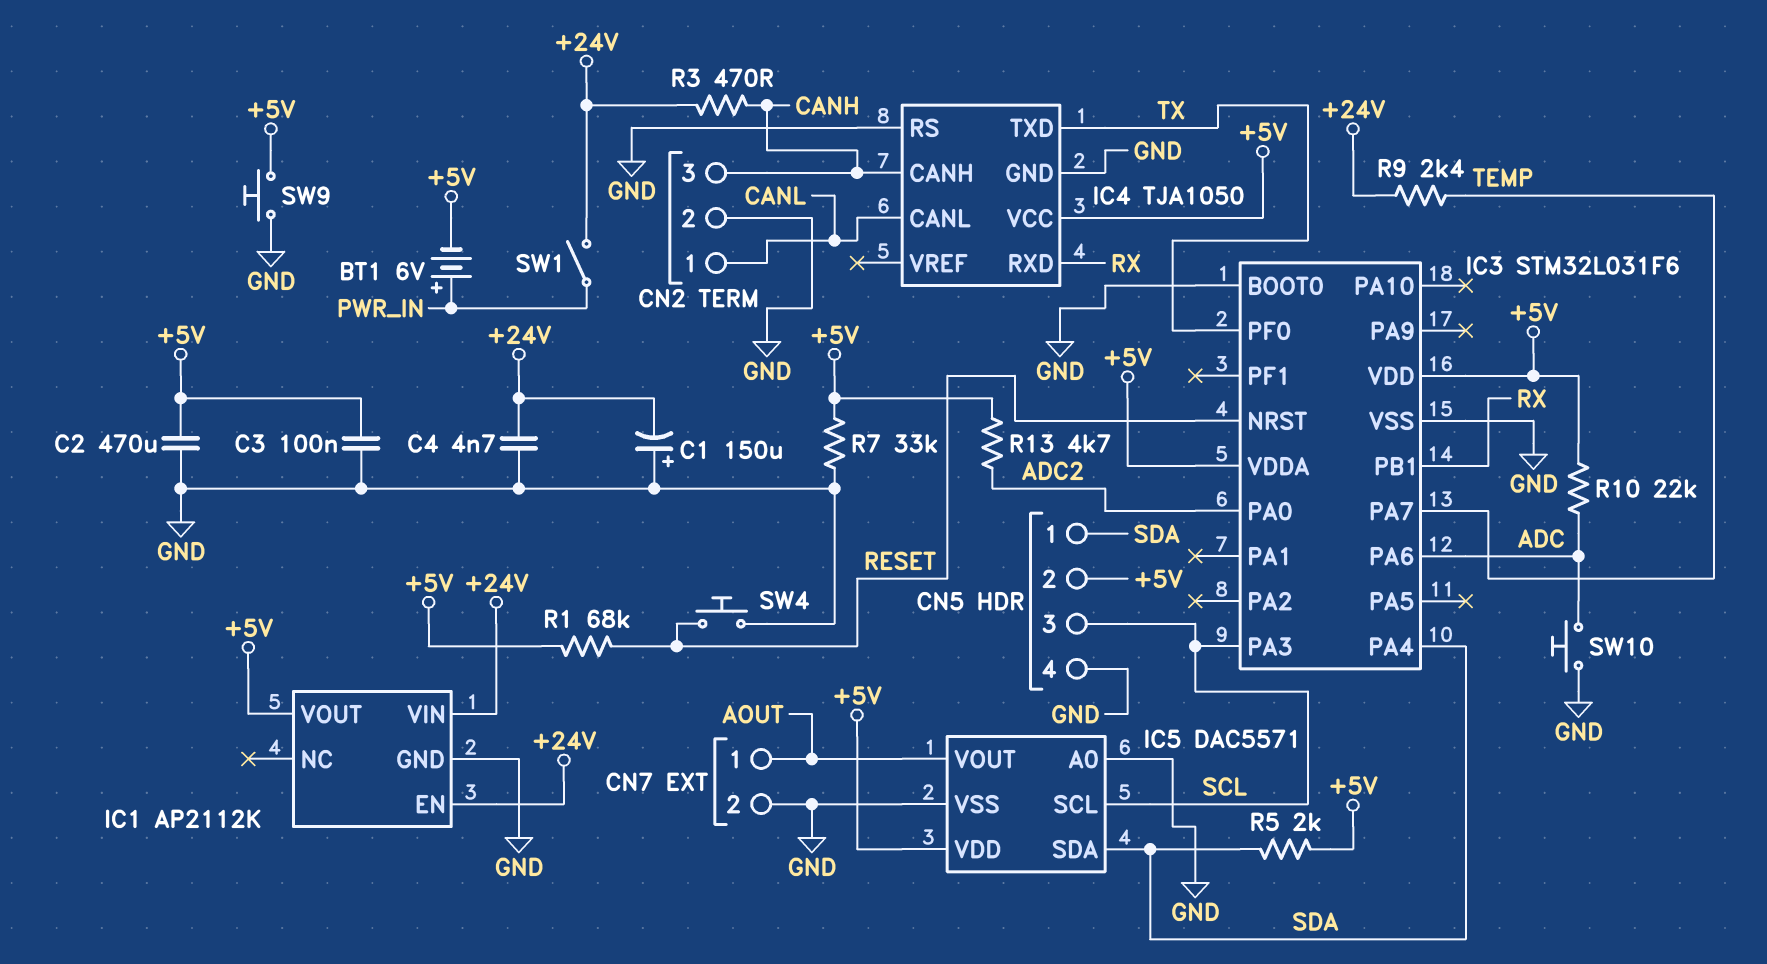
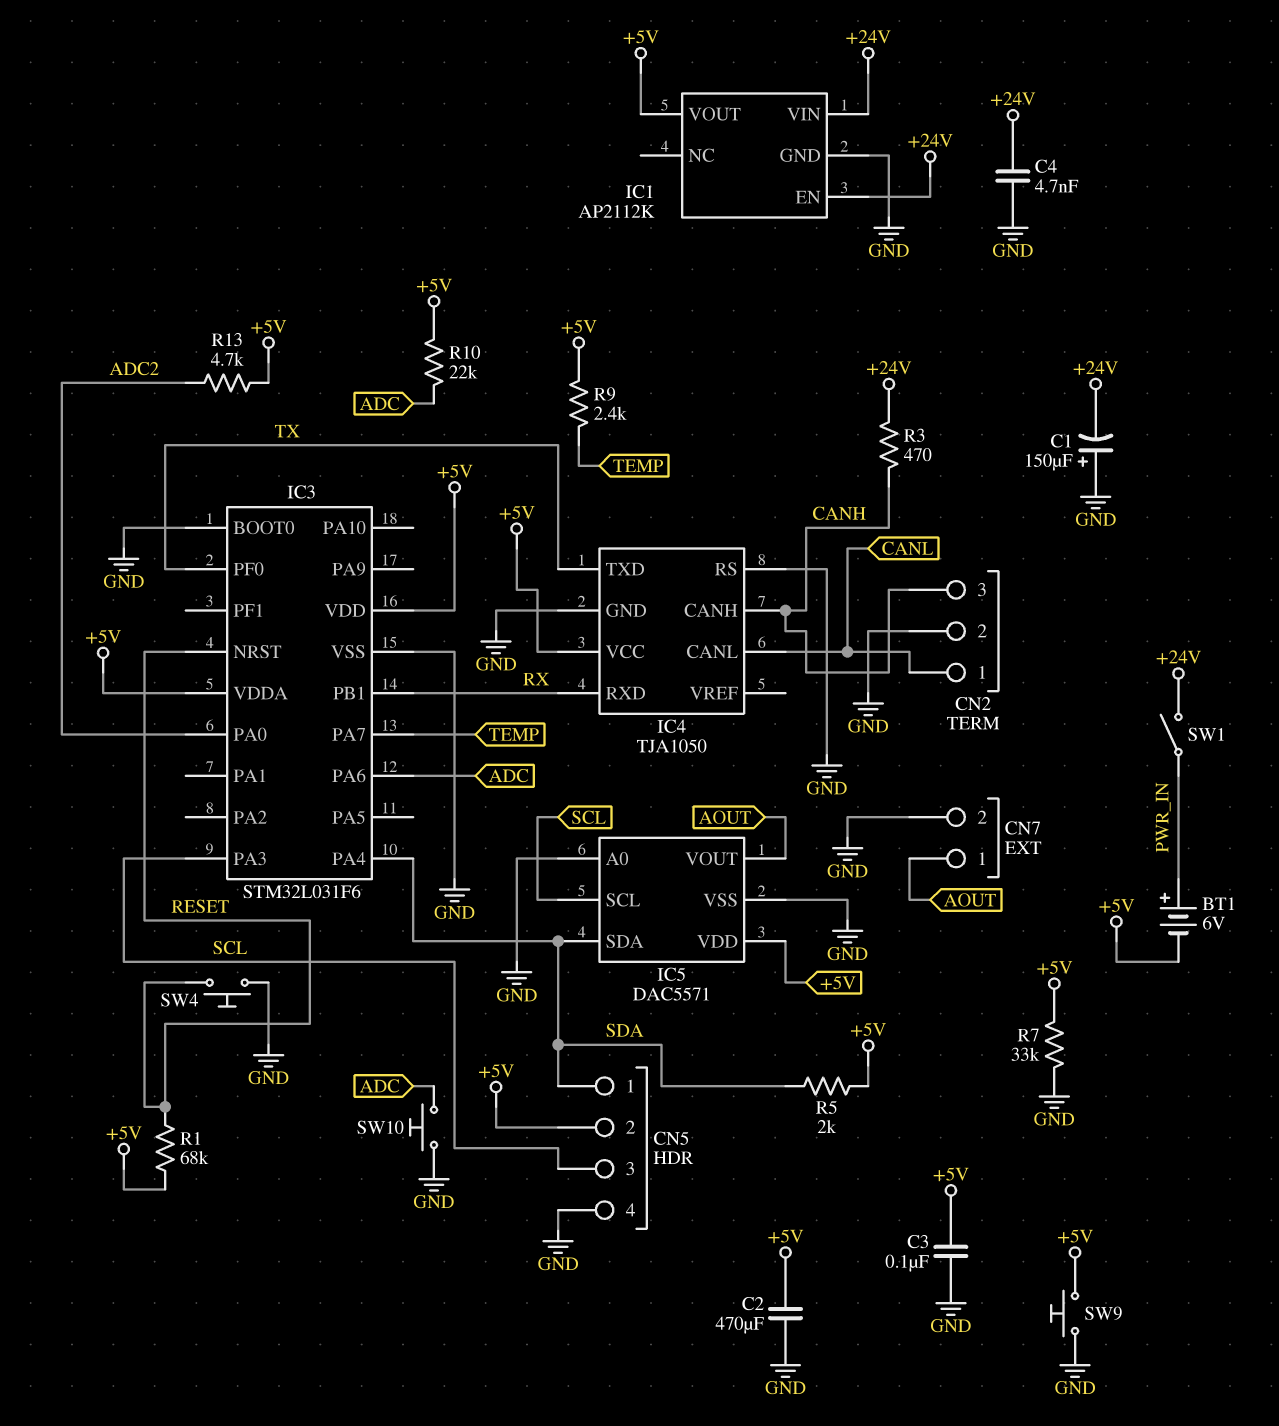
R9: 2.4k (+24V, TEMP) -> 2.4k (+5V, TEMP)

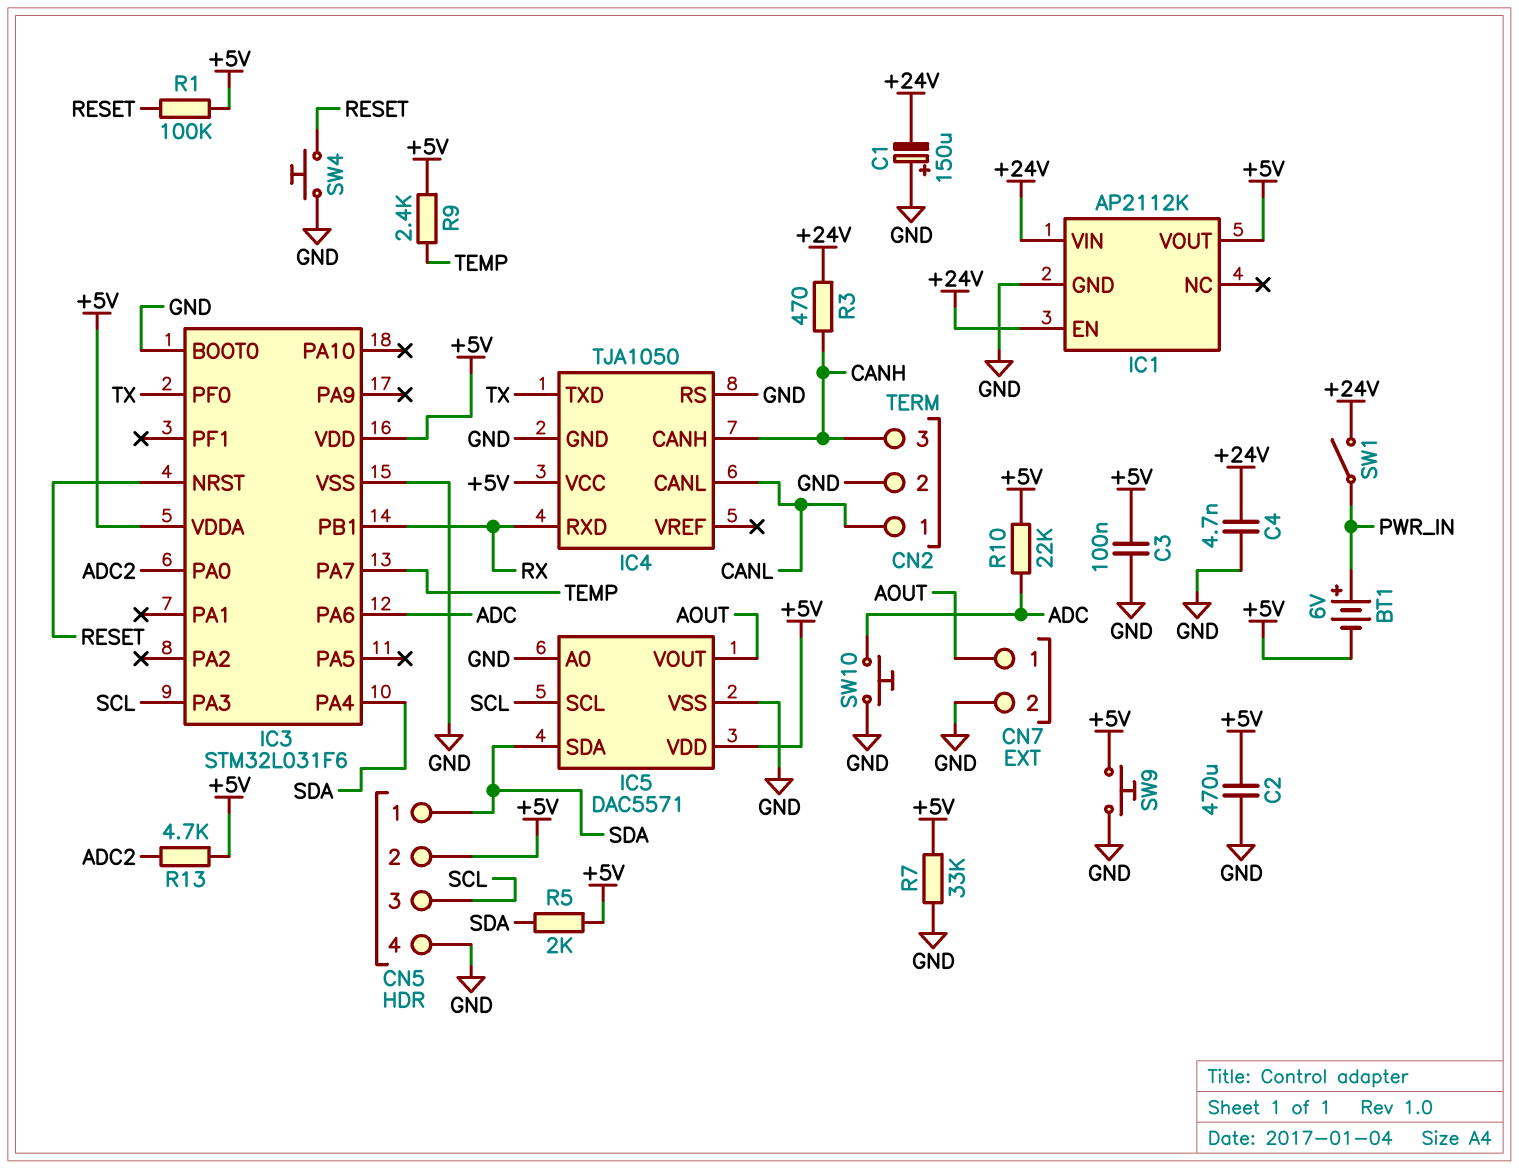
R1: 68k (+5V, RESET) -> 100k (+5V, RESET)

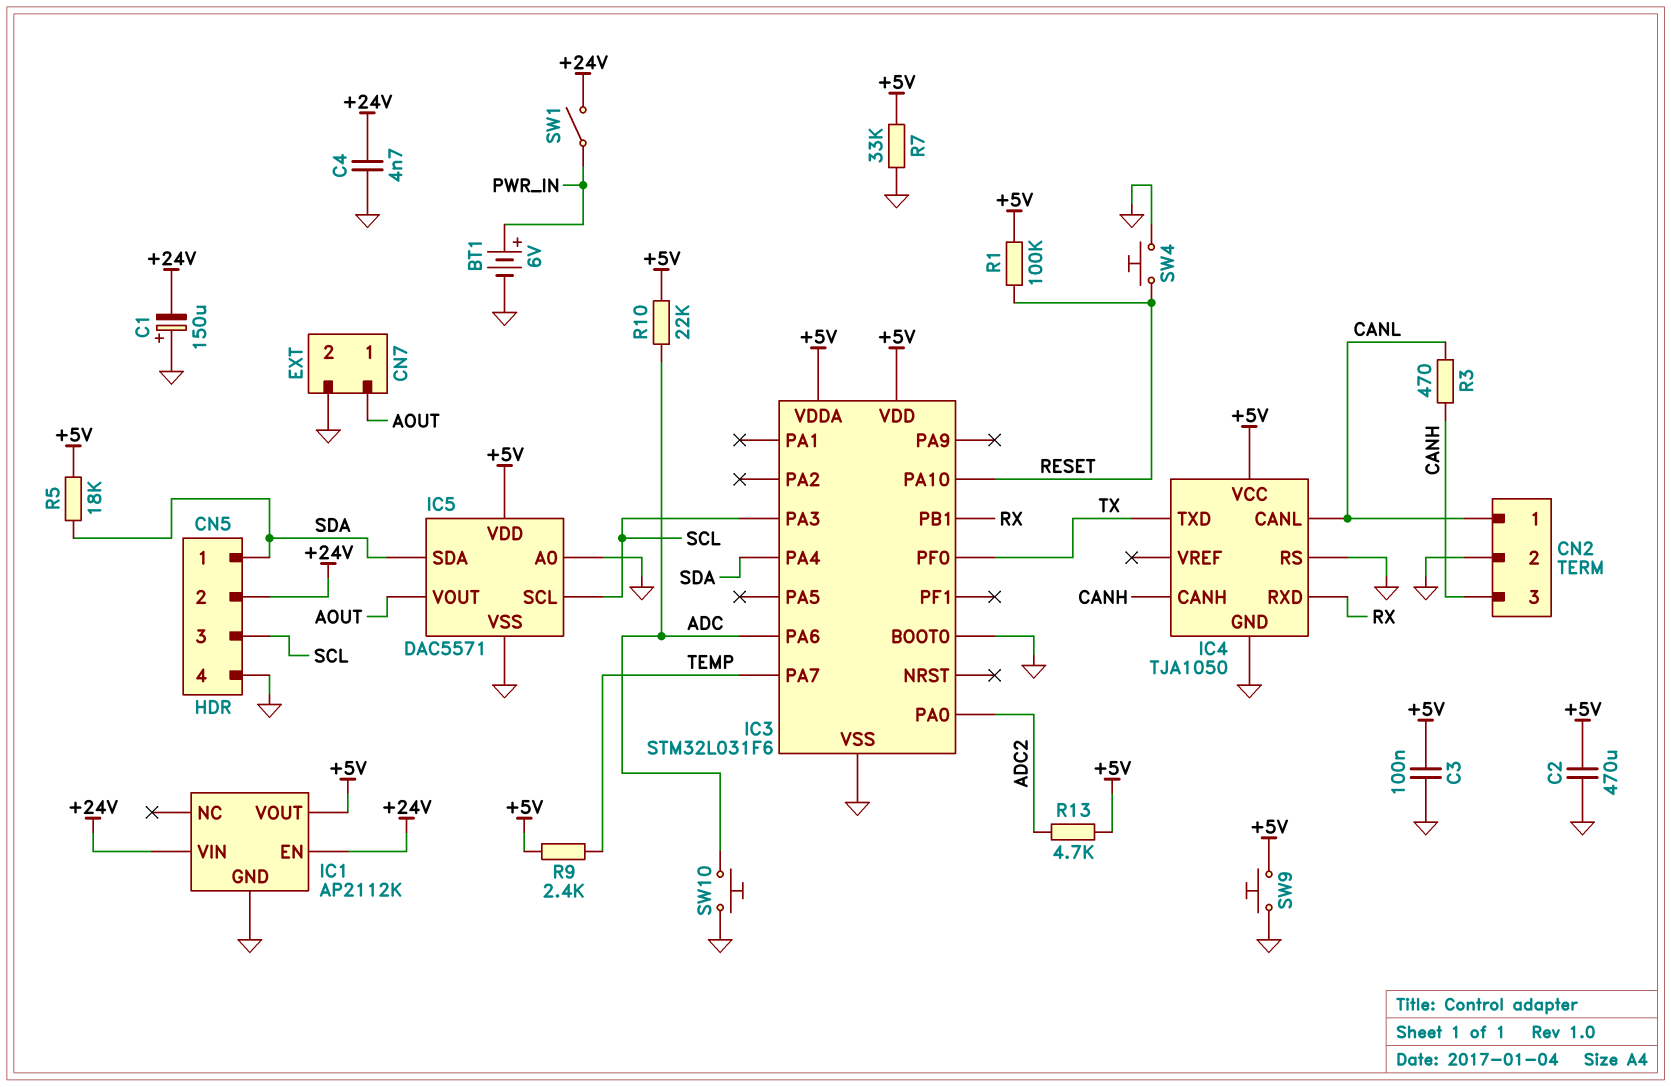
BT1: 6V (plus PWR_IN, minus +5V) -> 6V (plus PWR_IN, minus GND)
CN5 pin 2: +5V -> +24V
IC3 pin NRST: RESET -> none
IC3 pin PA10: none -> RESET
R3: 470 (+24V, CANH) -> 470 (CANH, CANL)
R5: 2k (+5V, SDA) -> 18k (+5V, SDA)

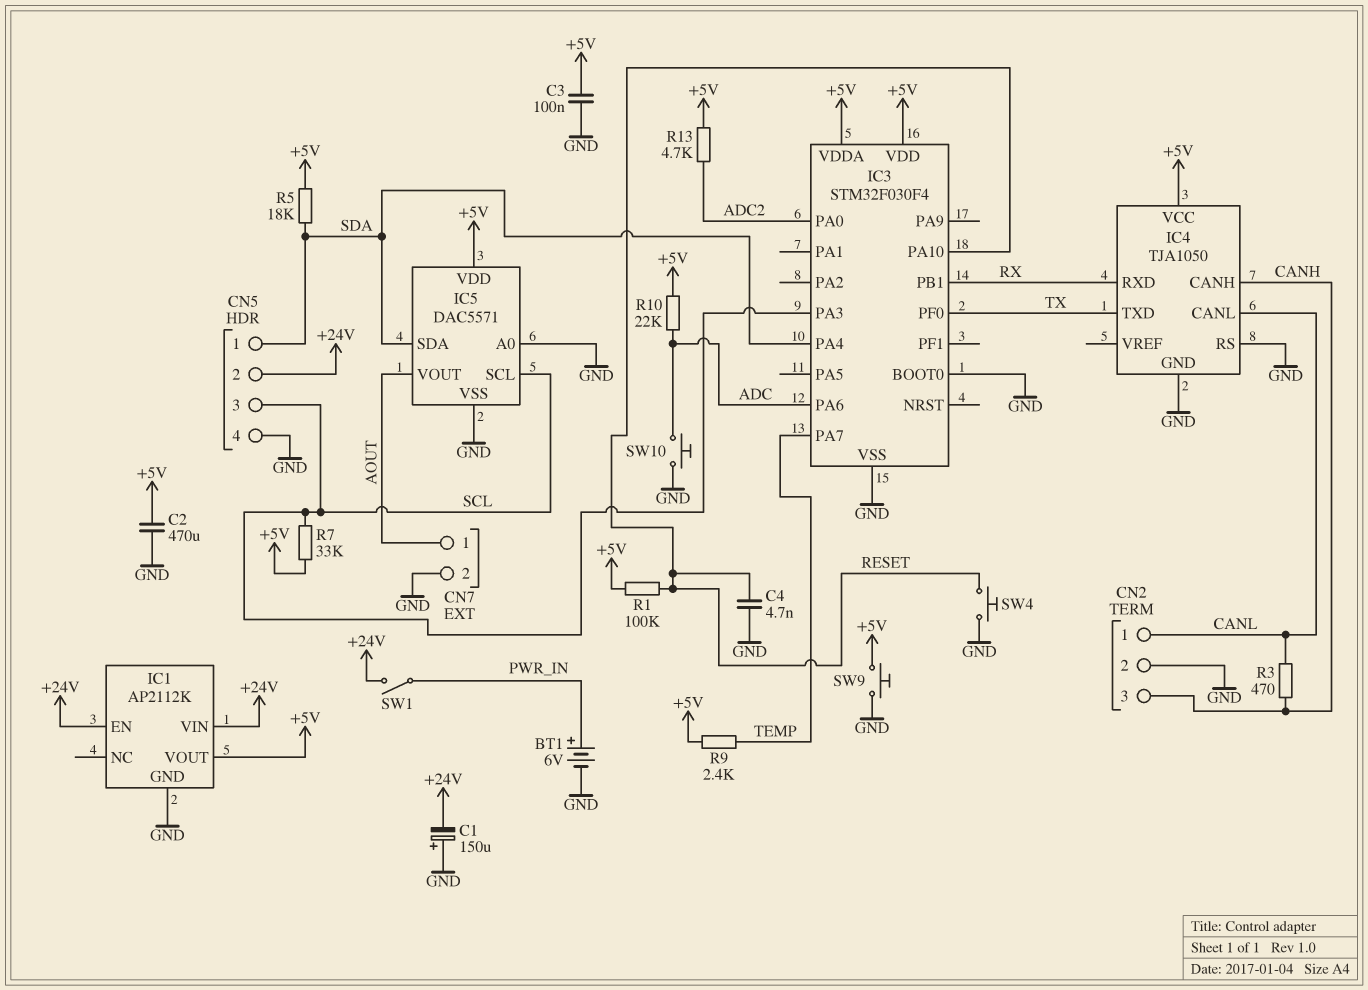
C4: 4.7nF (+24V, GND) -> 4.7nF (GND, RESET)
IC3: STM32L031F6 -> STM32F030F4
R7: 33k (+5V, GND) -> 33k (+5V, SCL)

